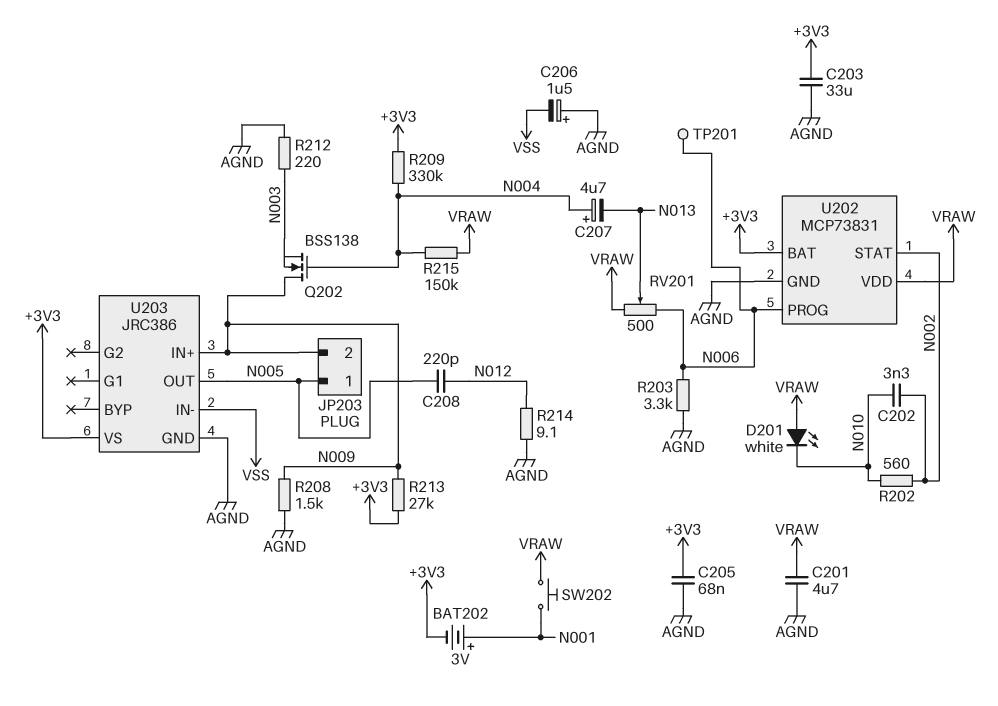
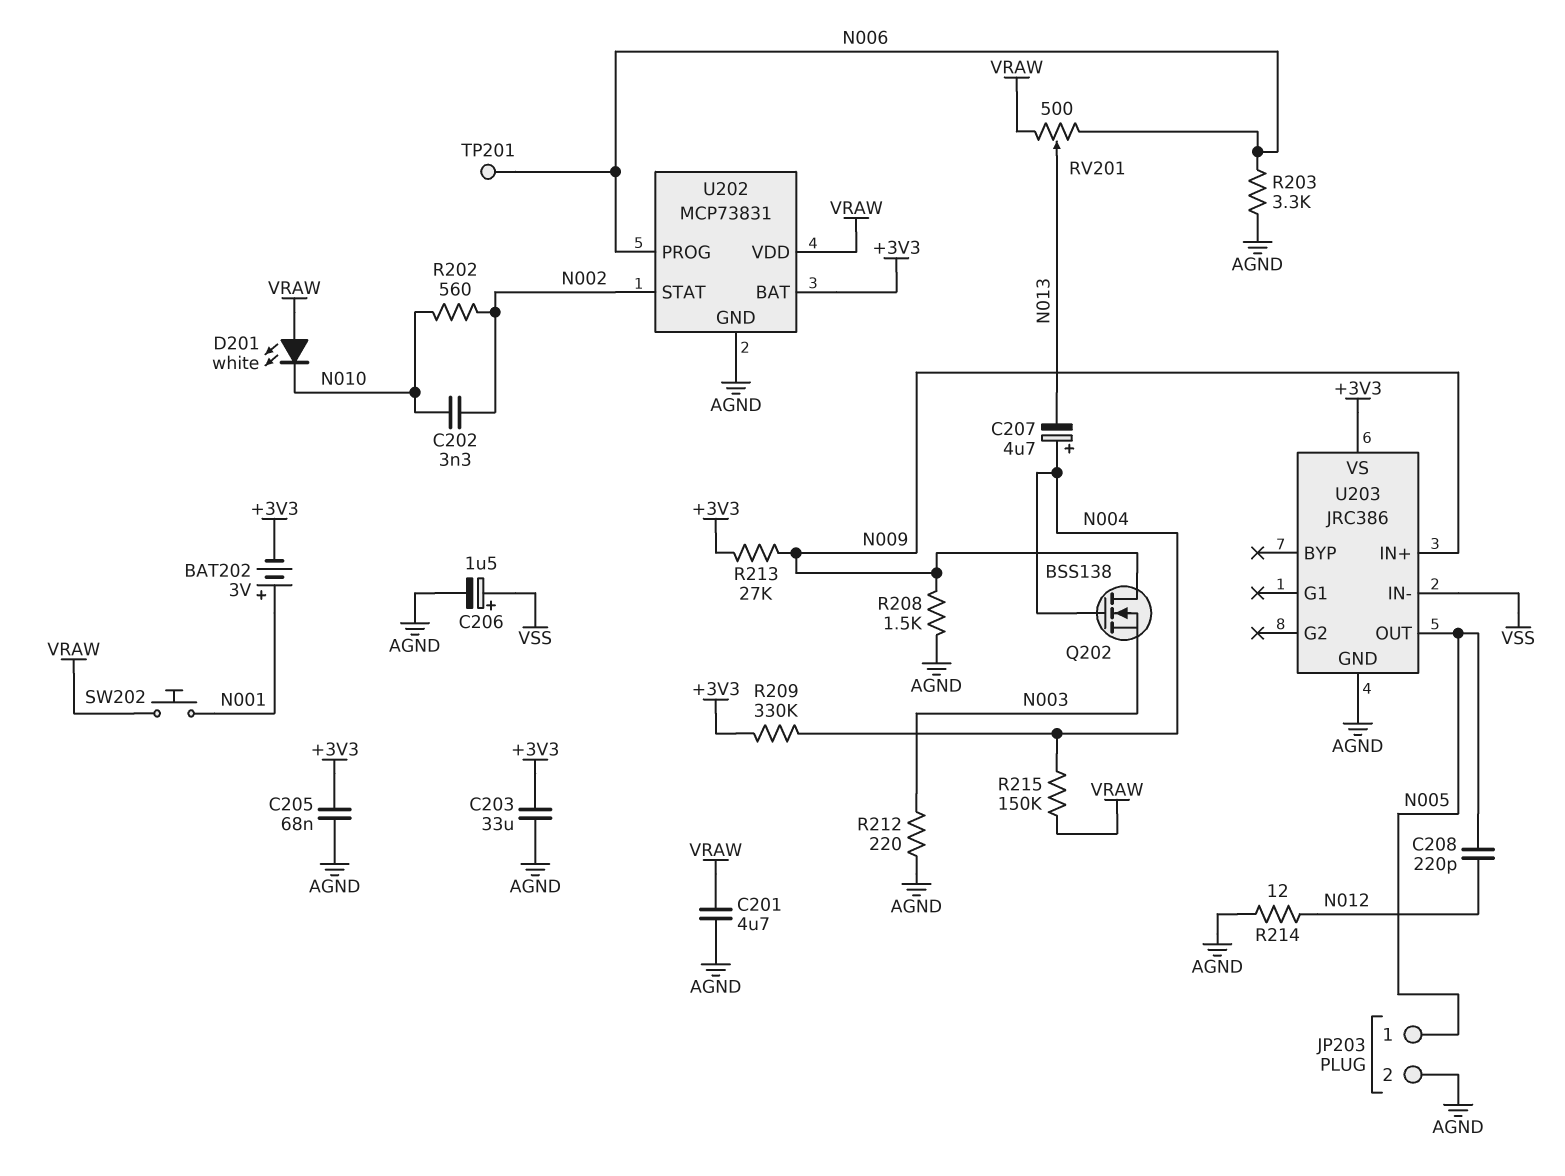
C206: 1.5uF (plus AGND, minus VSS) -> 1.5uF (plus VSS, minus AGND)
JP203 pin 2: N009 -> AGND
R214: 9.1 (AGND, N012) -> 12 (AGND, N012)

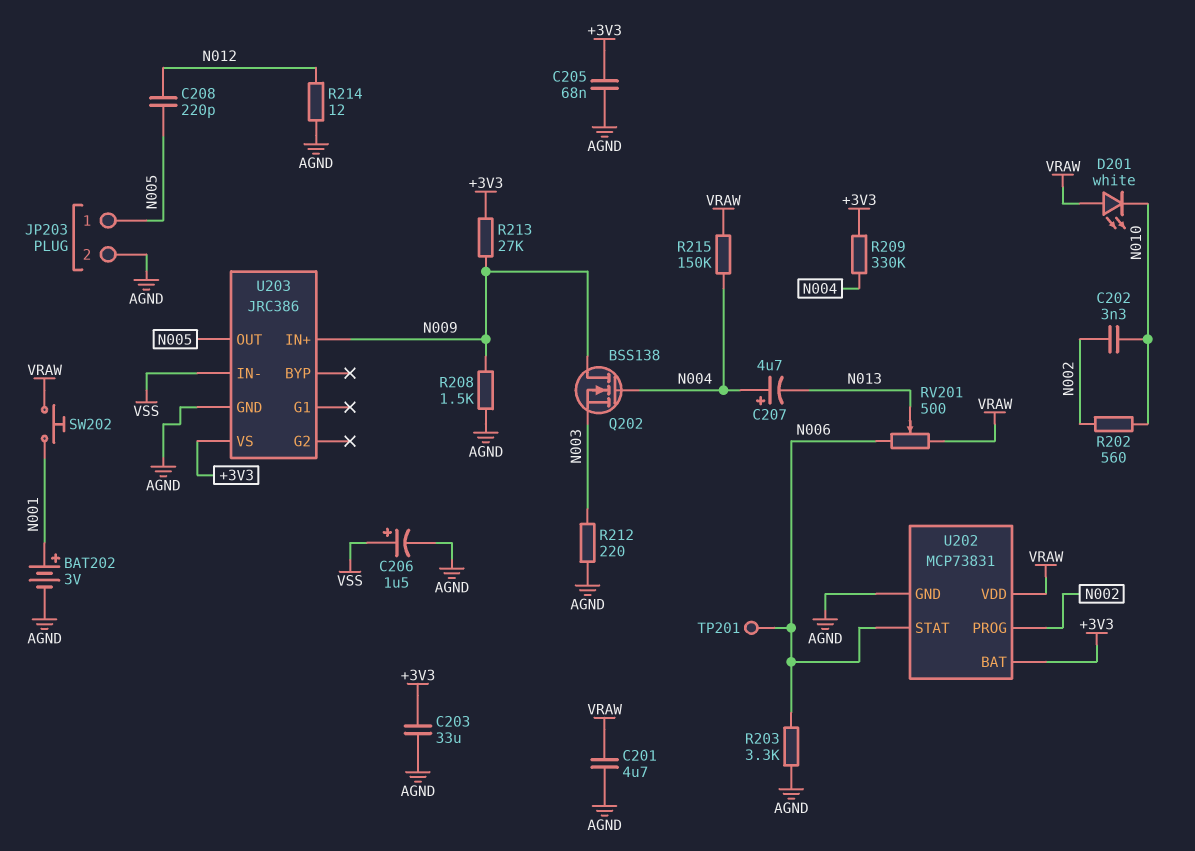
BAT202: 3V (plus N001, minus +3V3) -> 3V (plus N001, minus AGND)
U202 pin PROG: N006 -> N002
U202 pin STAT: N002 -> N006

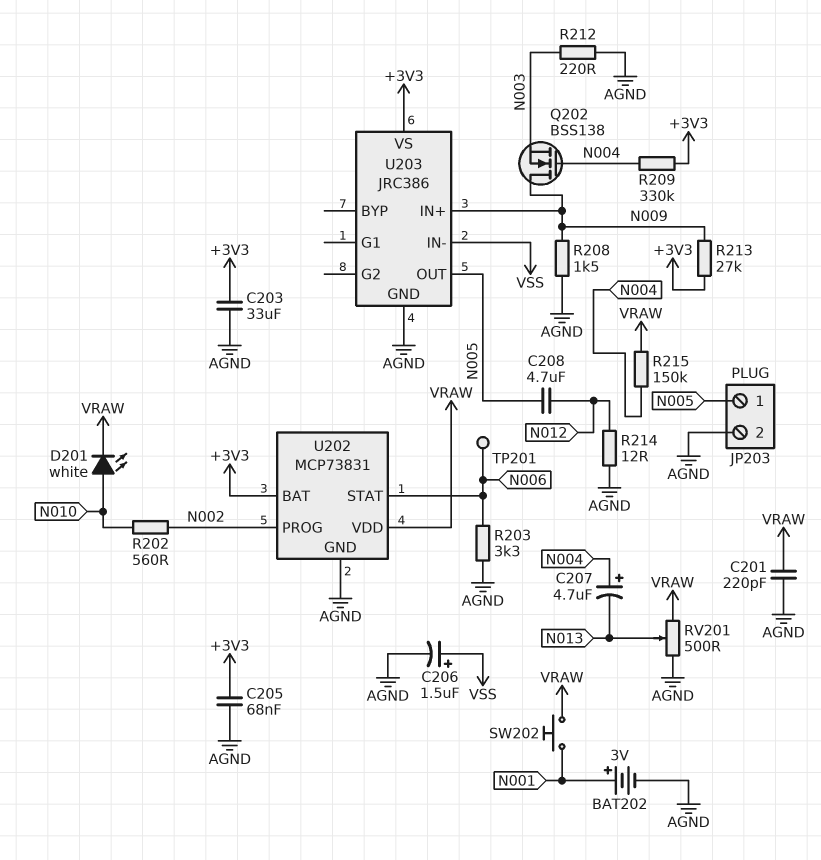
C201: 4.7uF (AGND, VRAW) -> 220pF (AGND, VRAW)
C202: 3.3nF (N002, N010) -> none
C208: 220pF (N005, N012) -> 4.7uF (N005, N012)
D201: LED white (A VRAW, K N010) -> LED white (A N010, K VRAW)
RV201: 500 (N006, VRAW, wiper N013) -> 500 (AGND, VRAW, wiper N013)

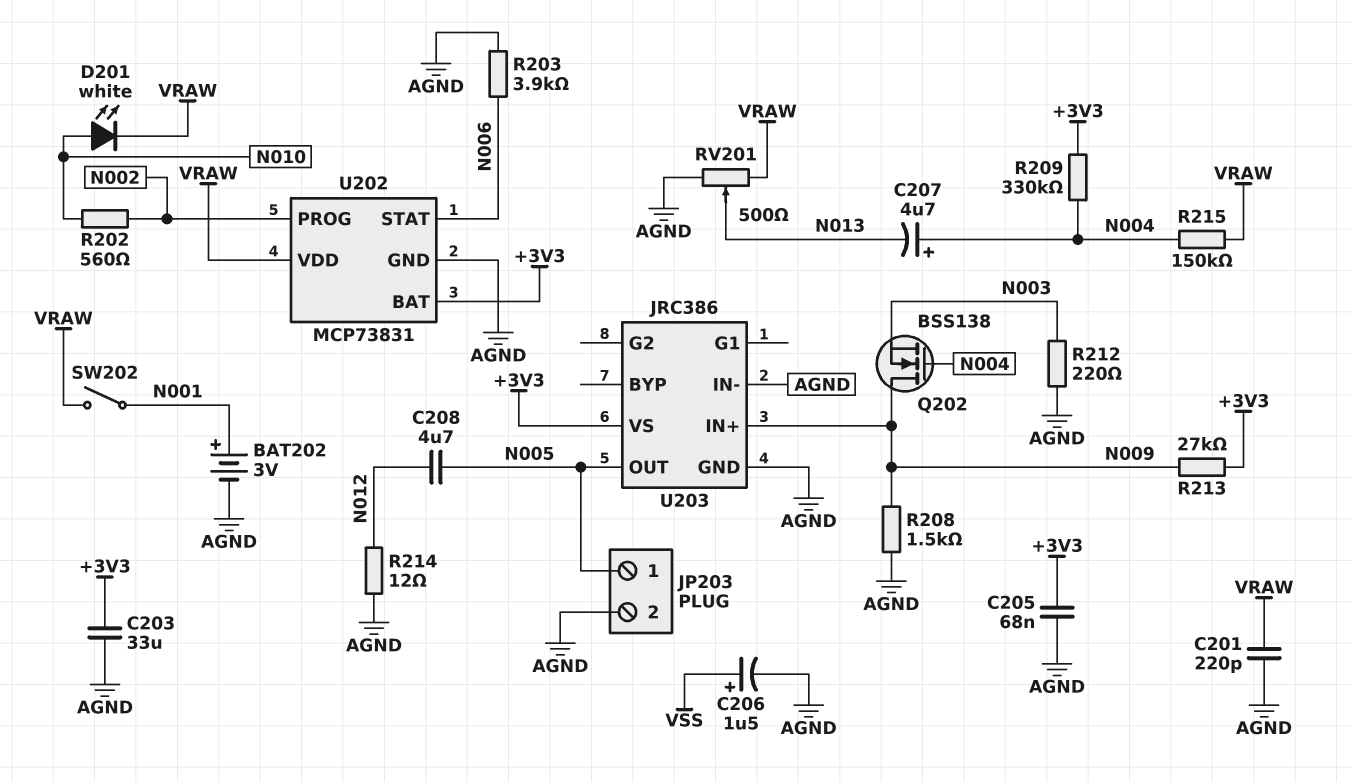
R203: 3.3k (AGND, N006) -> 3.9k (AGND, N006)
SW202: button (N001, VRAW) -> switch (N001, VRAW)
TP201: test point (N006) -> none
U203 pin IN-: VSS -> AGND

